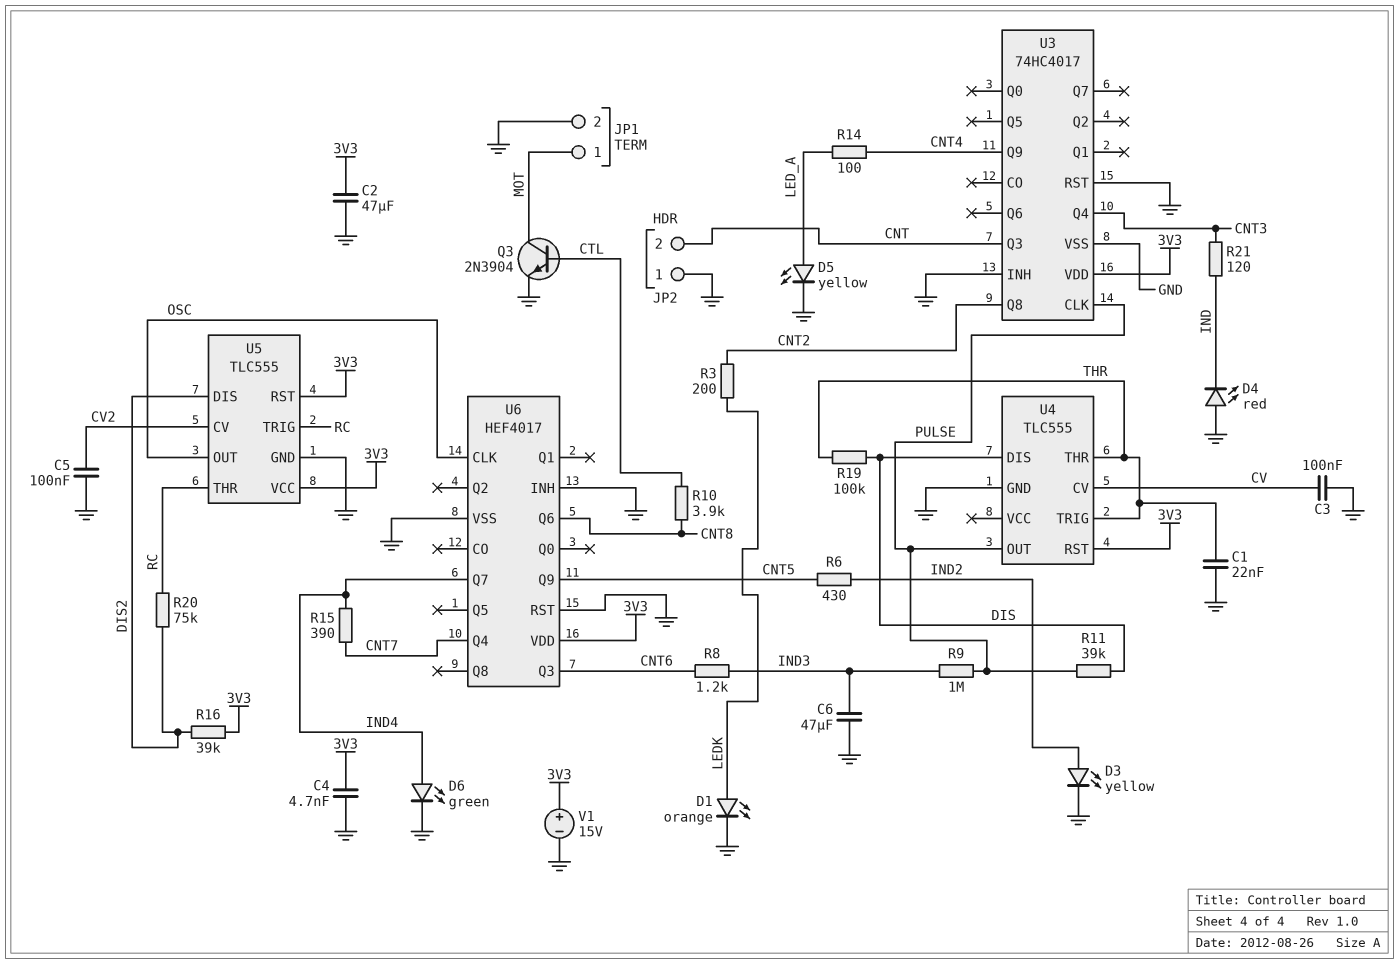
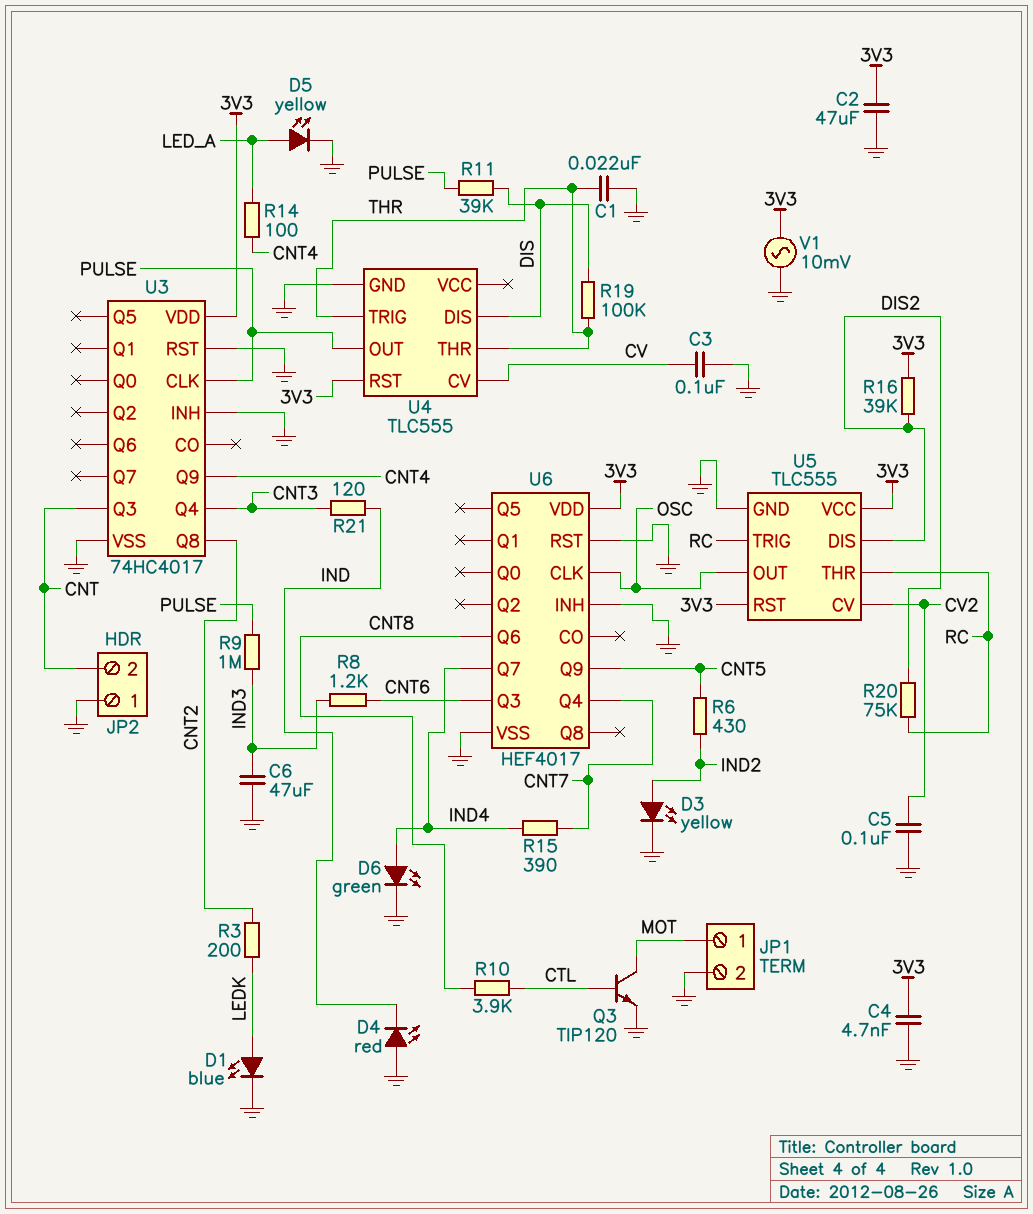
D1: LED orange (A LEDK, K GND) -> LED blue (A LEDK, K GND)
Q3: NPN 2N3904 (B CTL, C MOT, E GND) -> NPN TIP120 (B CTL, C MOT, E GND)
V1: 15V (plus 3V3, minus GND) -> AC 10mV (3V3, GND)

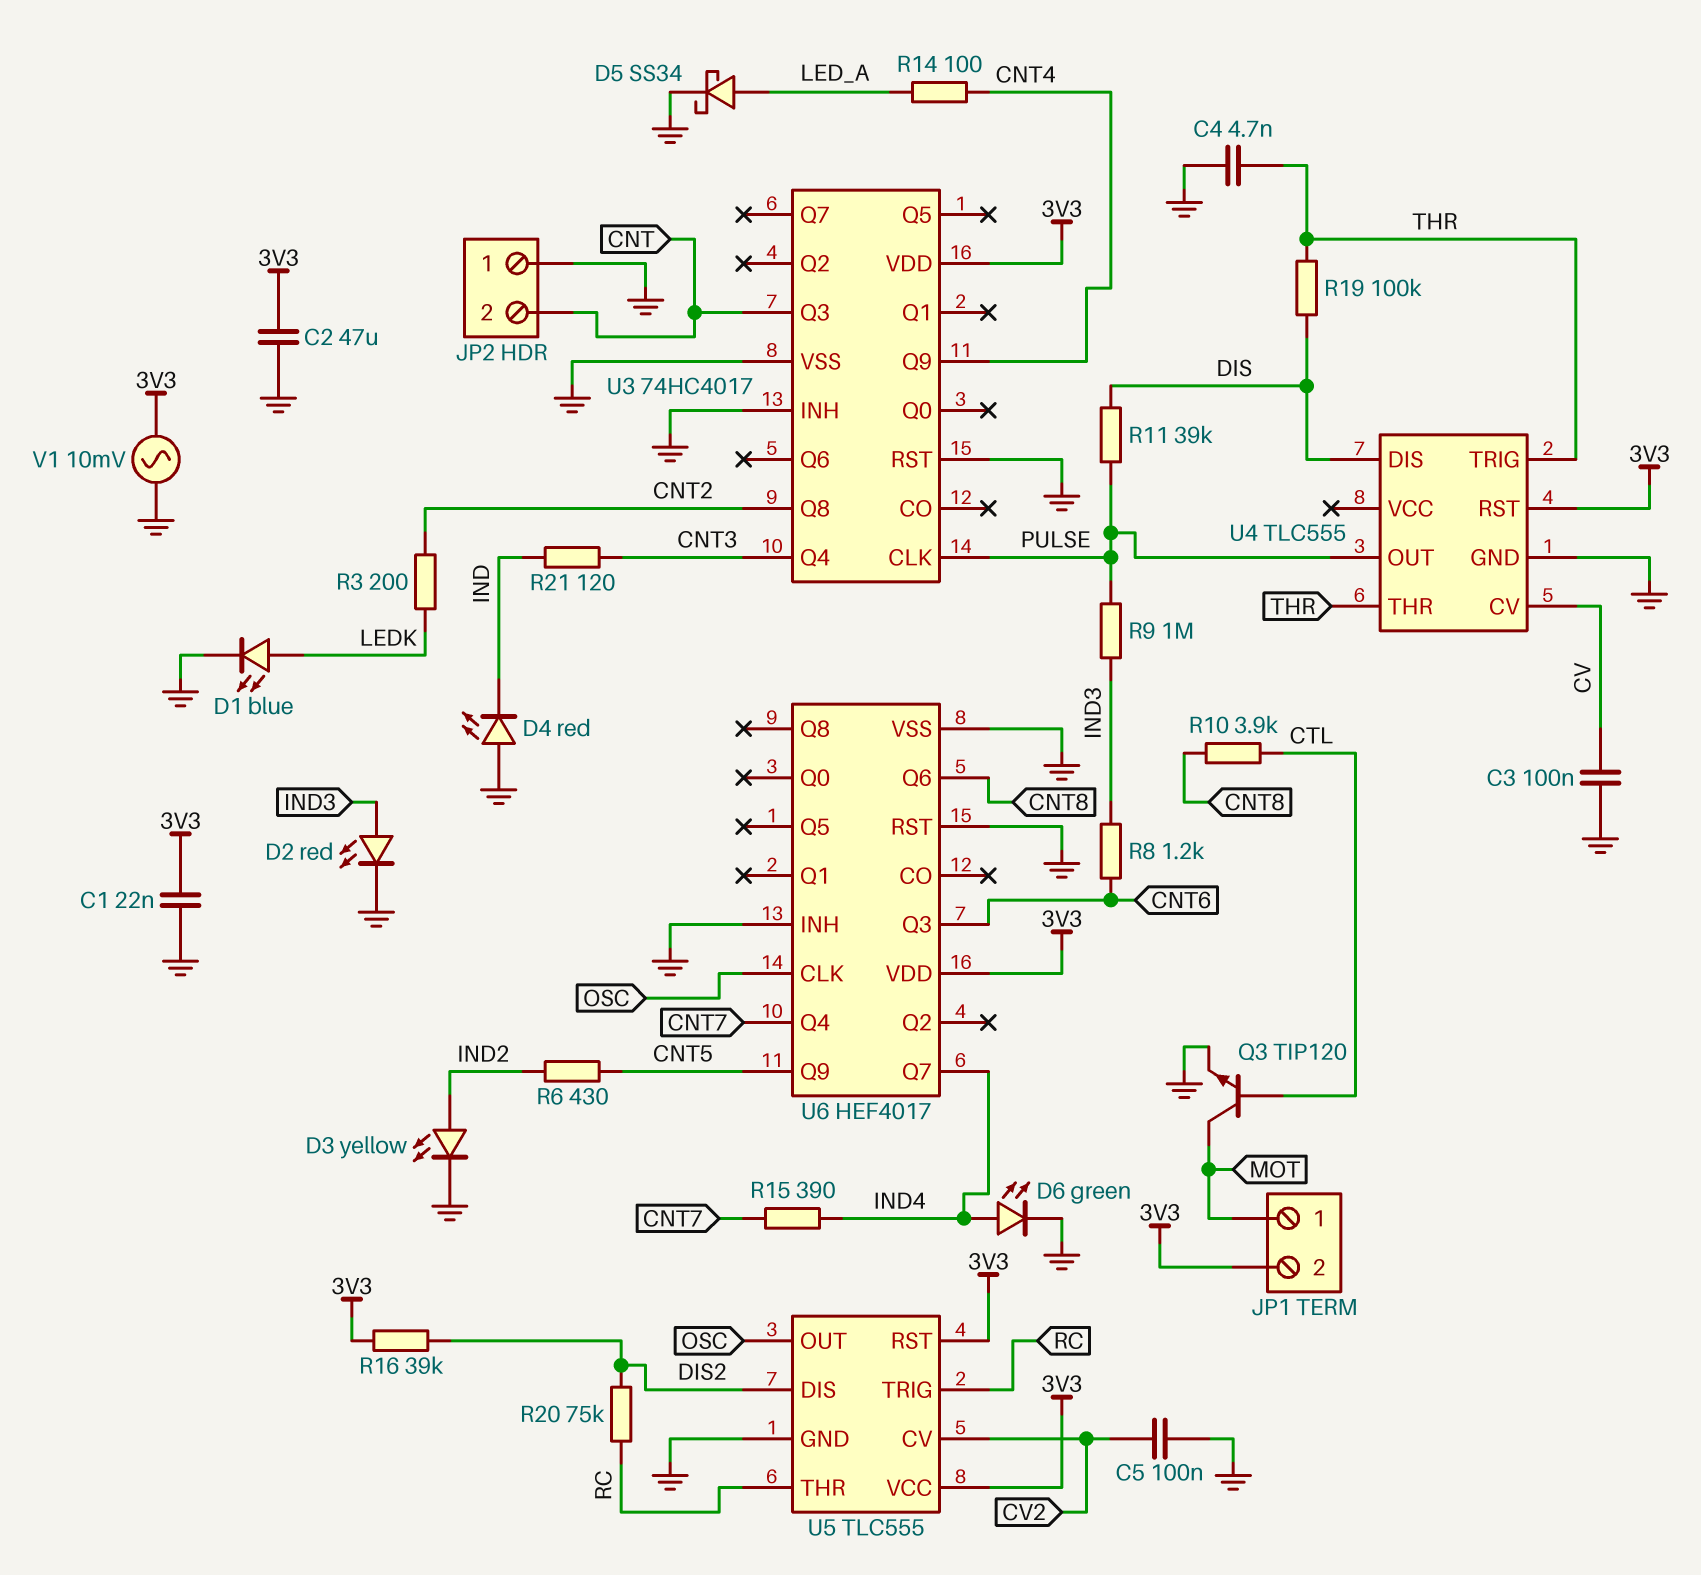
C1: 22nF (GND, THR) -> 22nF (3V3, GND)
C4: 4.7nF (3V3, GND) -> 4.7nF (GND, THR)
C6: 47uF (GND, IND3) -> none
D2: none -> LED red (A IND3, K GND)
D5: LED yellow (A LED_A, K GND) -> schottky SS34 (A LED_A, K GND)
JP1 pin 2: GND -> 3V3

